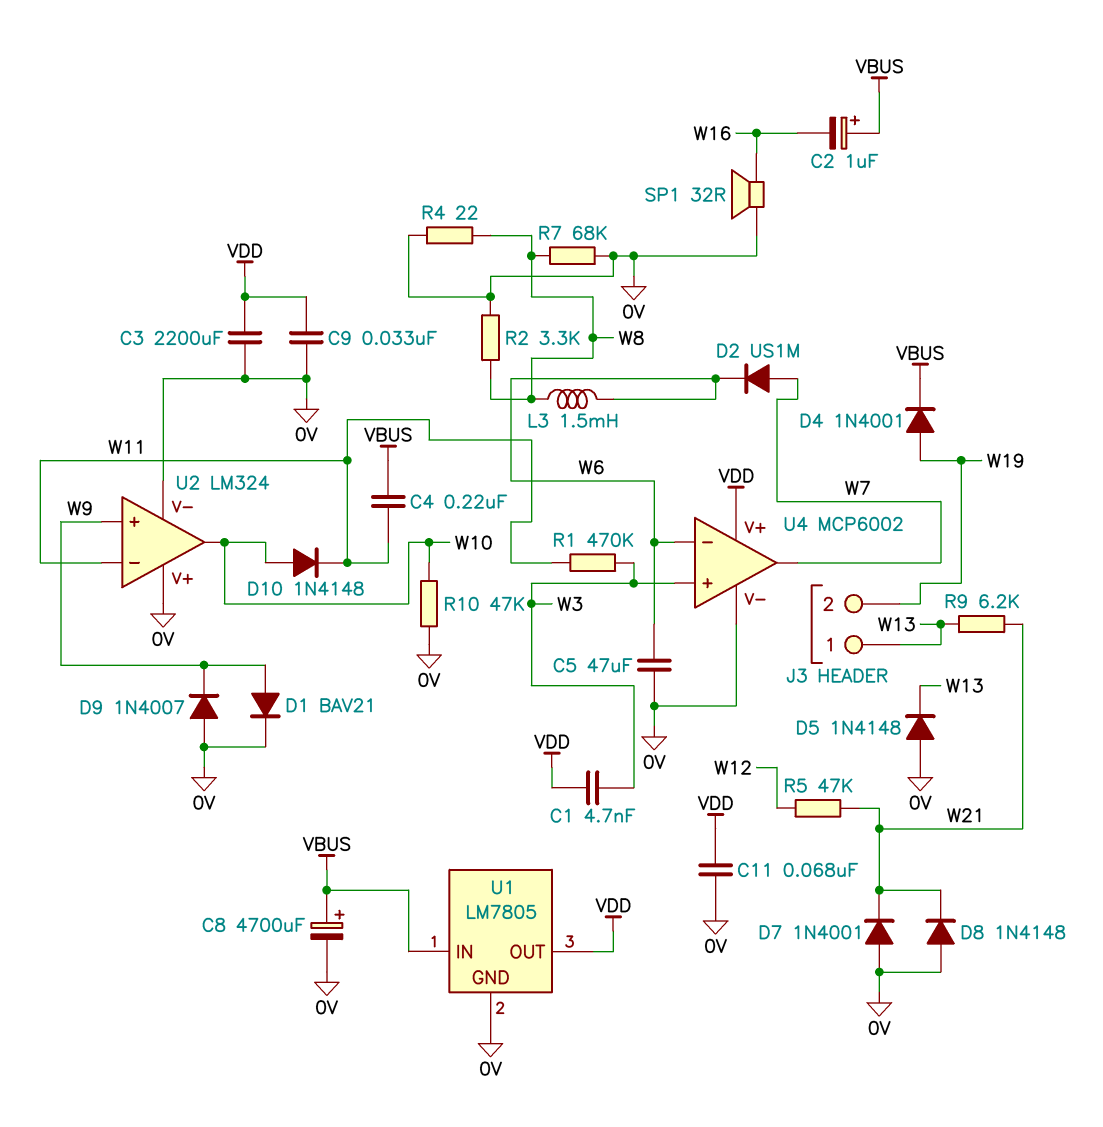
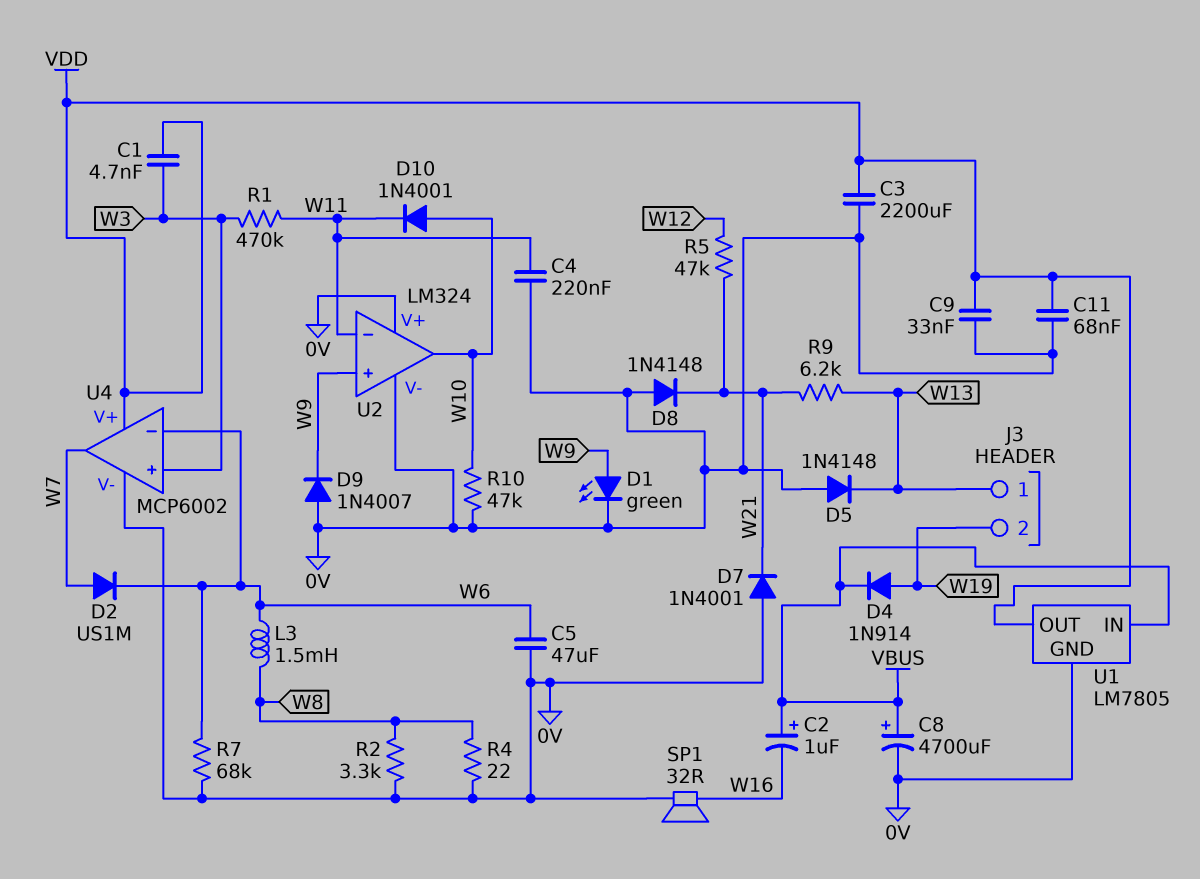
C4: 220nF (VBUS, W11) -> 220nF (0V, W11)
D1: diode BAV21 (A W9, K 0V) -> LED green (A W9, K 0V)
D4: diode 1N4001 (A W19, K VBUS) -> diode 1N914 (A W19, K VBUS)
D10: diode 1N4148 (A W10, K W11) -> diode 1N4001 (A W10, K W11)
R7: 68k (0V, W8) -> 68k (0V, W6)

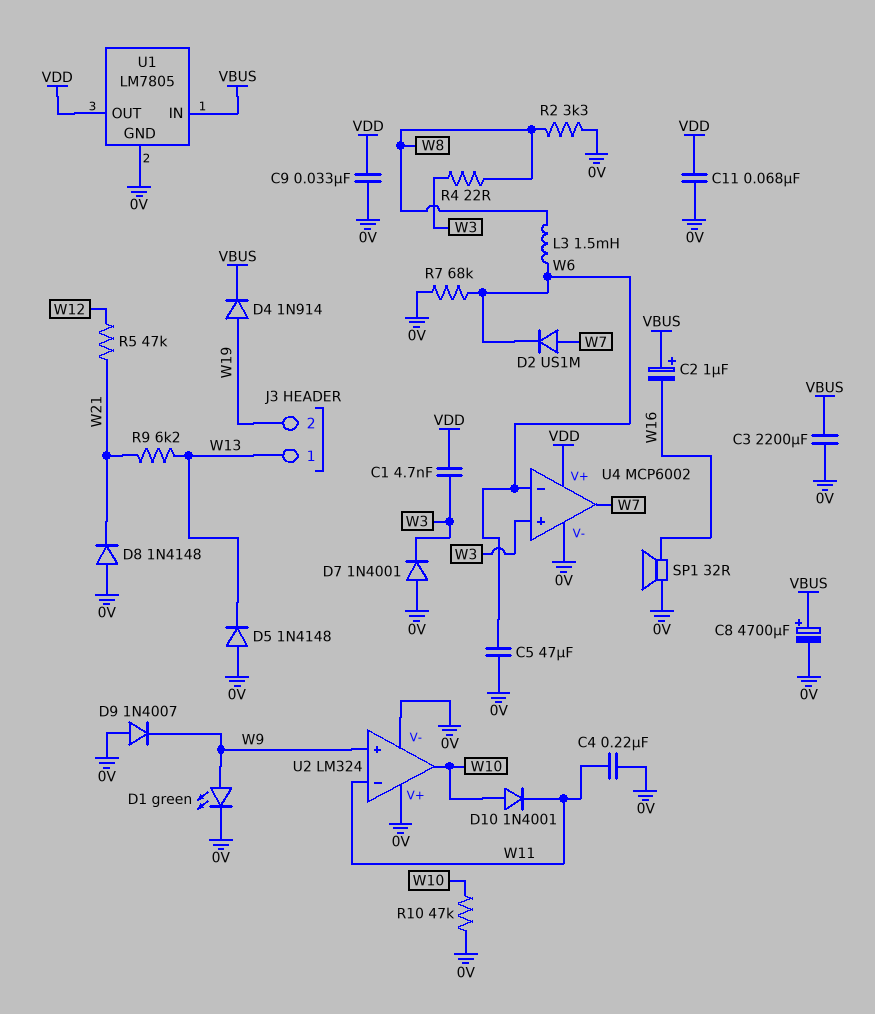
C3: 2200uF (0V, VDD) -> 2200uF (0V, VBUS)
D7: diode 1N4001 (A 0V, K W21) -> diode 1N4001 (A 0V, K W3)
R1: 470k (W3, W11) -> none
R4: 22 (0V, W8) -> 22 (W3, W8)

